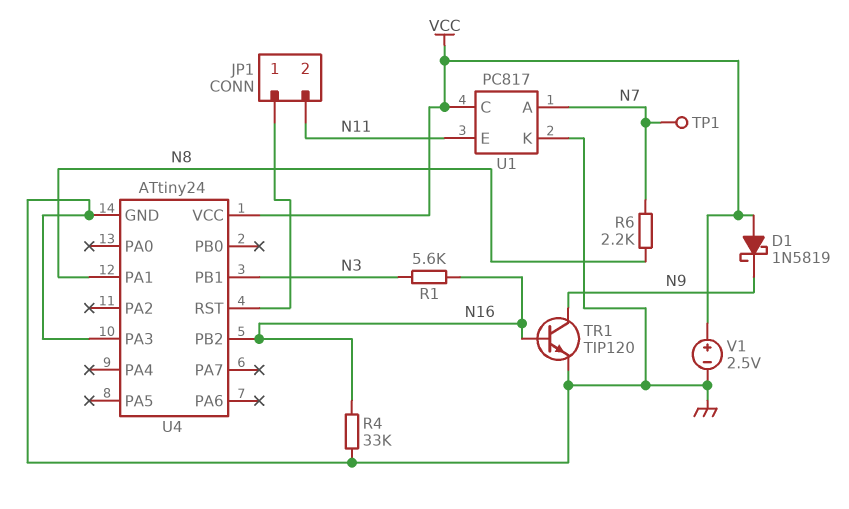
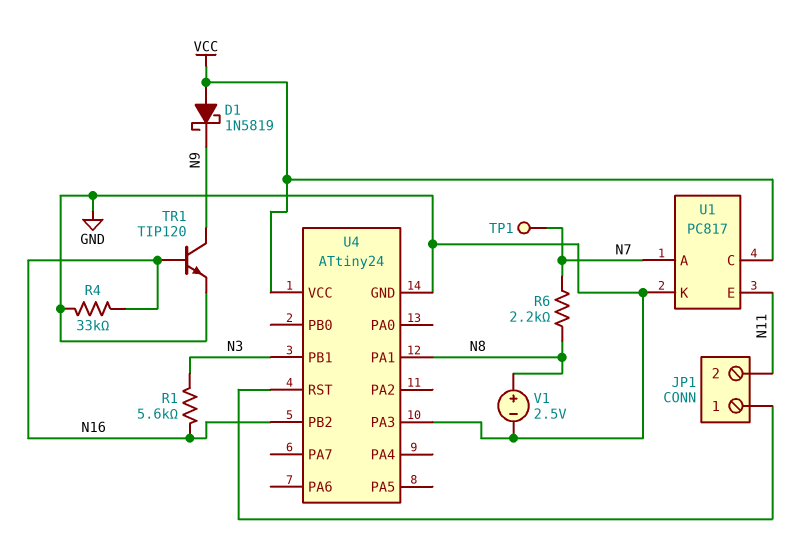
V1: 2.5V (plus VCC, minus GND) -> 2.5V (plus N8, minus GND)

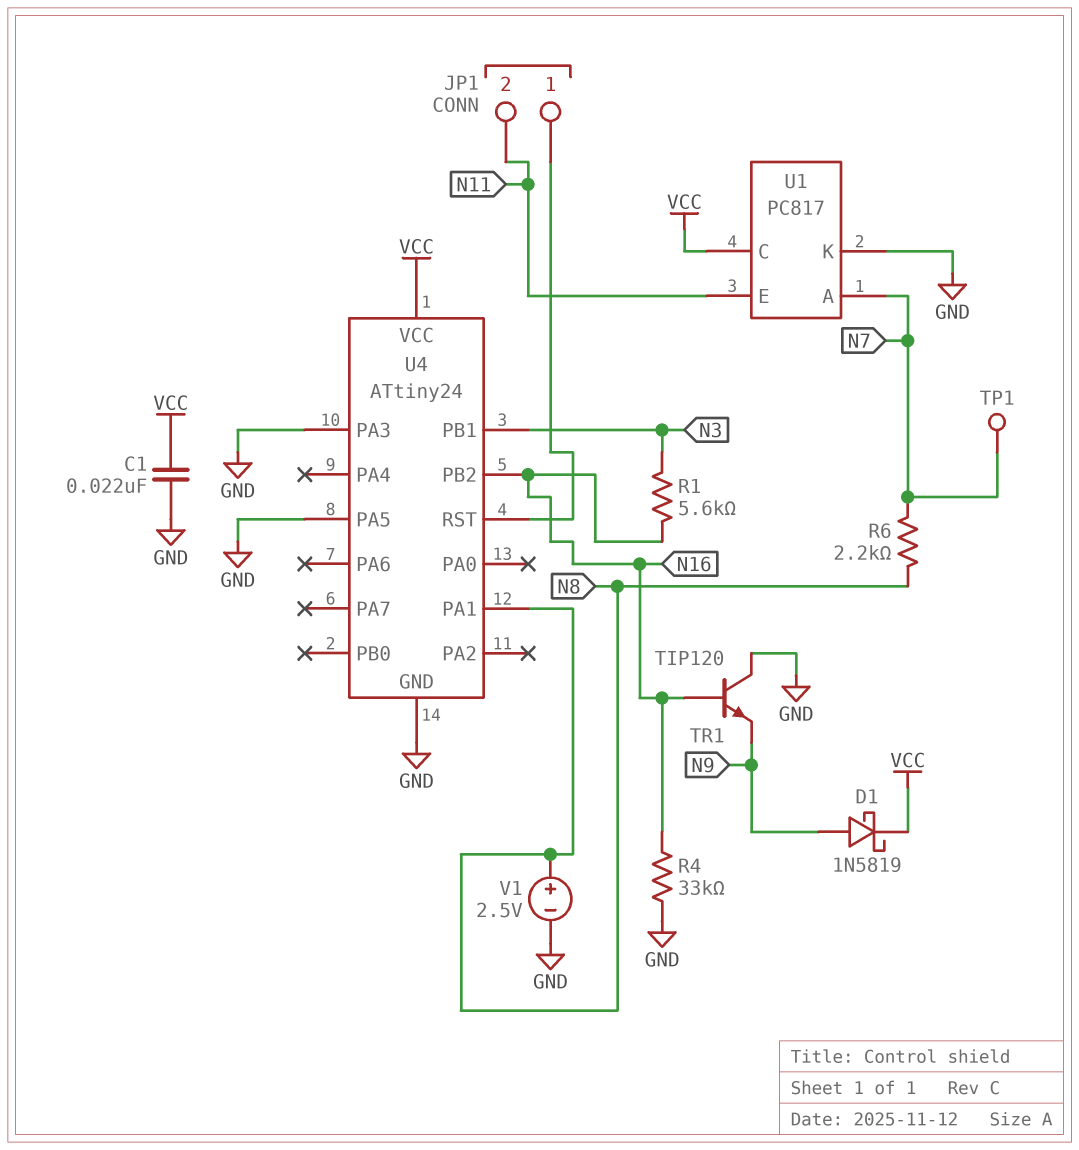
C1: none -> 22nF (GND, VCC)
D1: schottky 1N5819 (A VCC, K N9) -> schottky 1N5819 (A N9, K VCC)
TR1: NPN TIP120 (B N16, C N9, E GND) -> NPN TIP120 (B N16, C GND, E N9)
U4 pin PA5: none -> GND

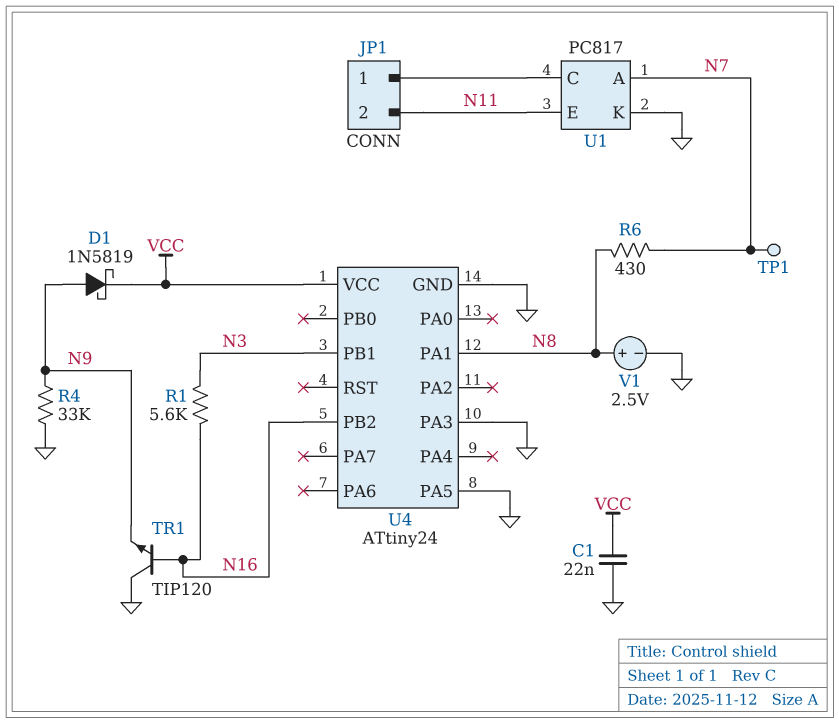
R4: 33k (GND, N16) -> 33k (GND, N9)
R6: 2.2k (N7, N8) -> 430 (N7, N8)
U1 pin C: VCC -> JP1/1
U4 pin RST: JP1/1 -> none

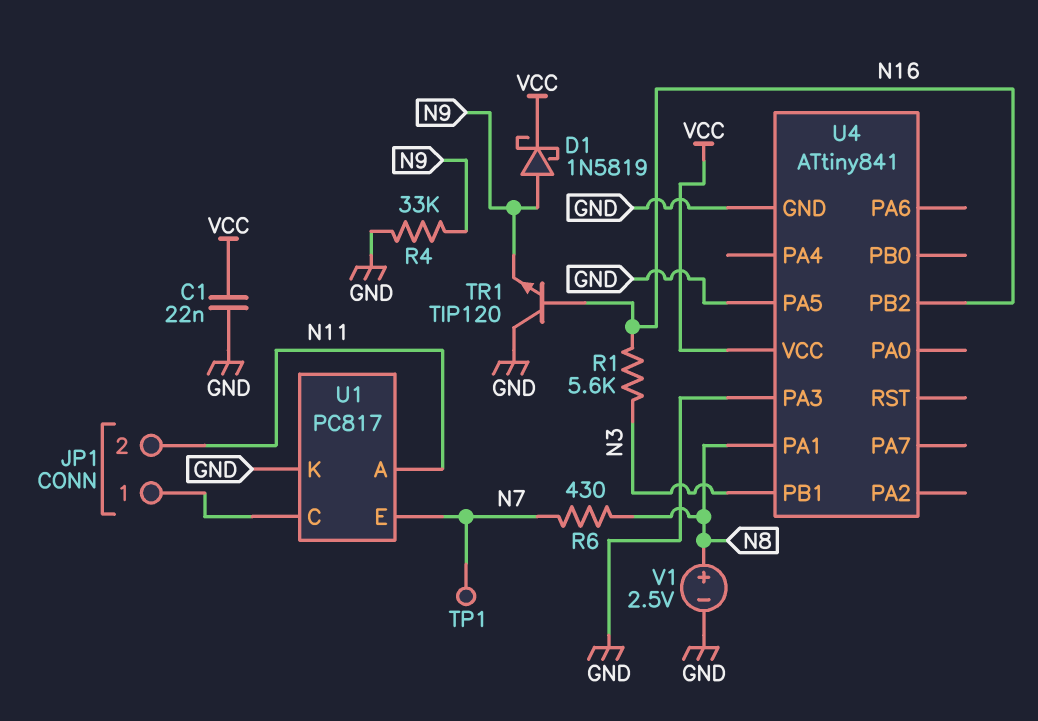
U1 pin A: N7 -> N11
U1 pin E: N11 -> N7
U4: ATtiny24 -> ATtiny841

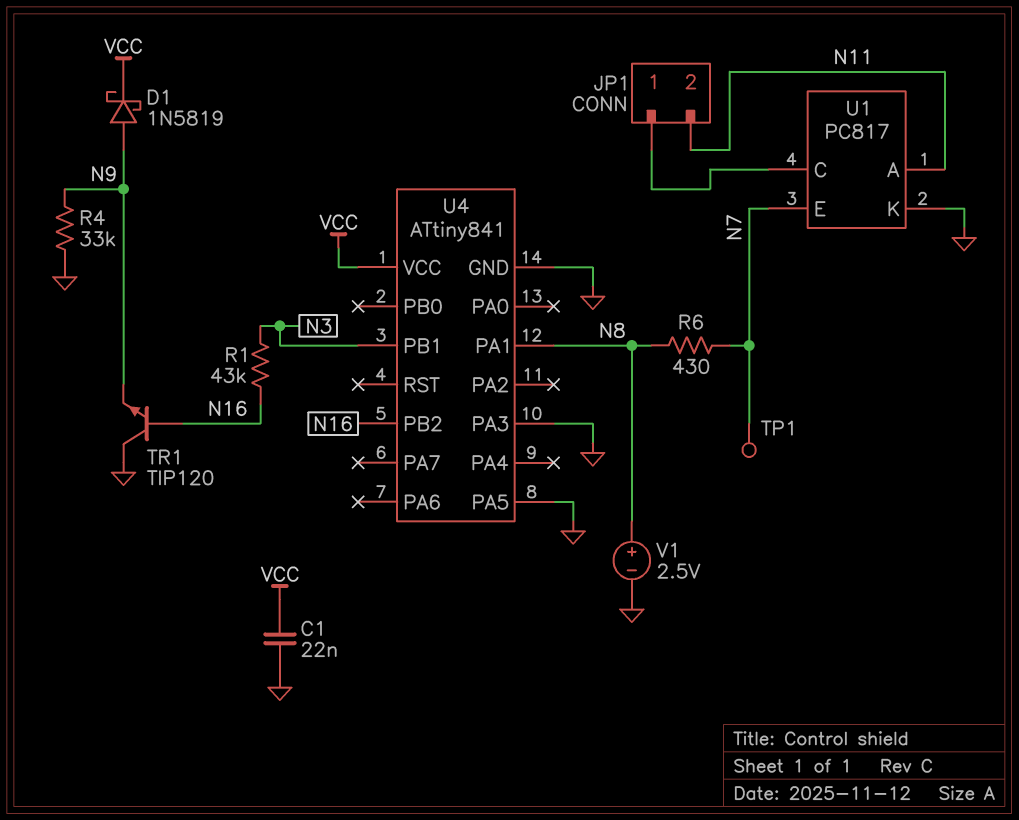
R1: 5.6k (N3, N16) -> 43k (N3, N16)

